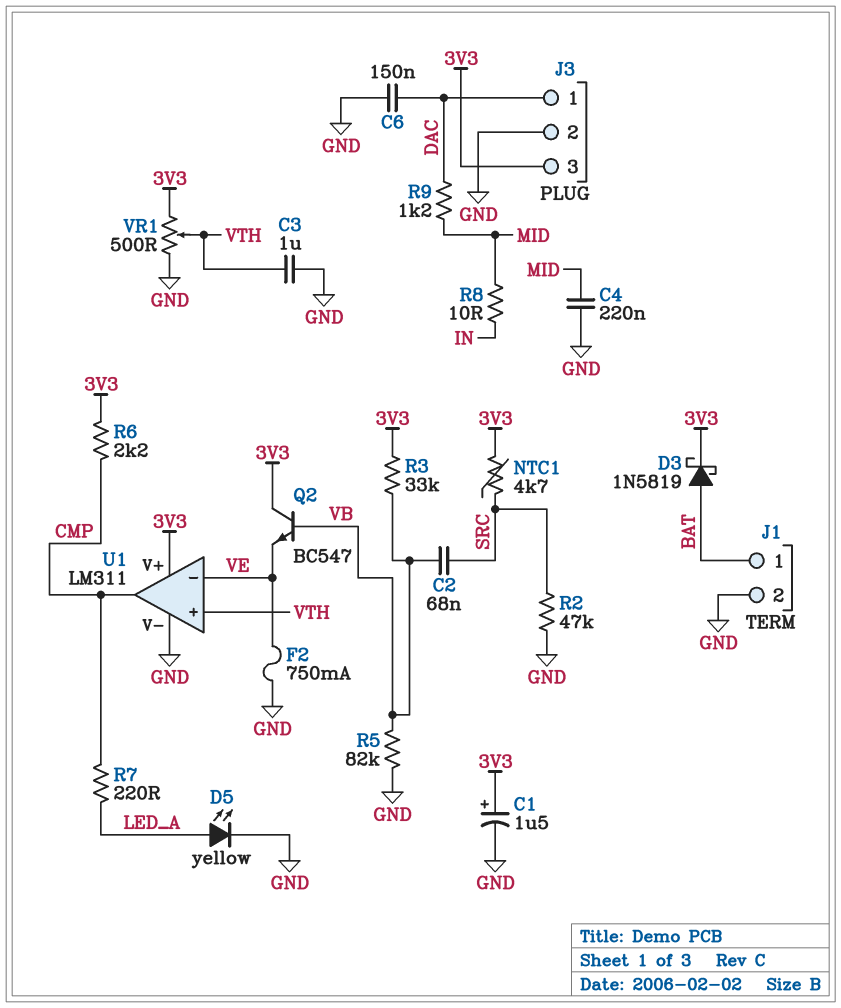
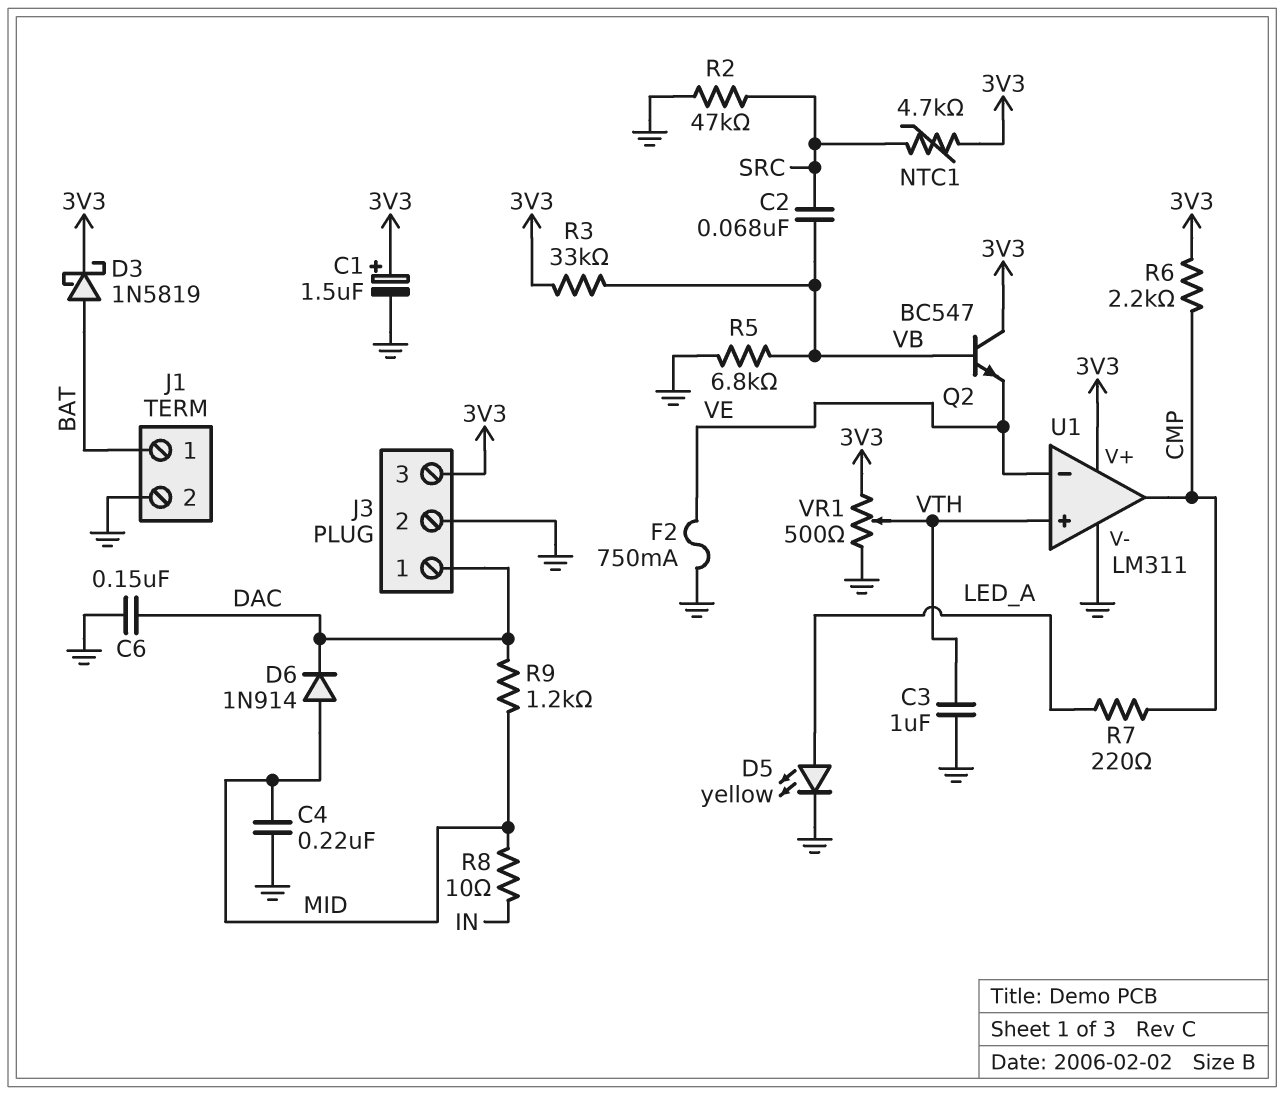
D6: none -> diode 1N914 (A MID, K DAC)
R5: 82k (GND, VB) -> 6.8k (GND, VB)

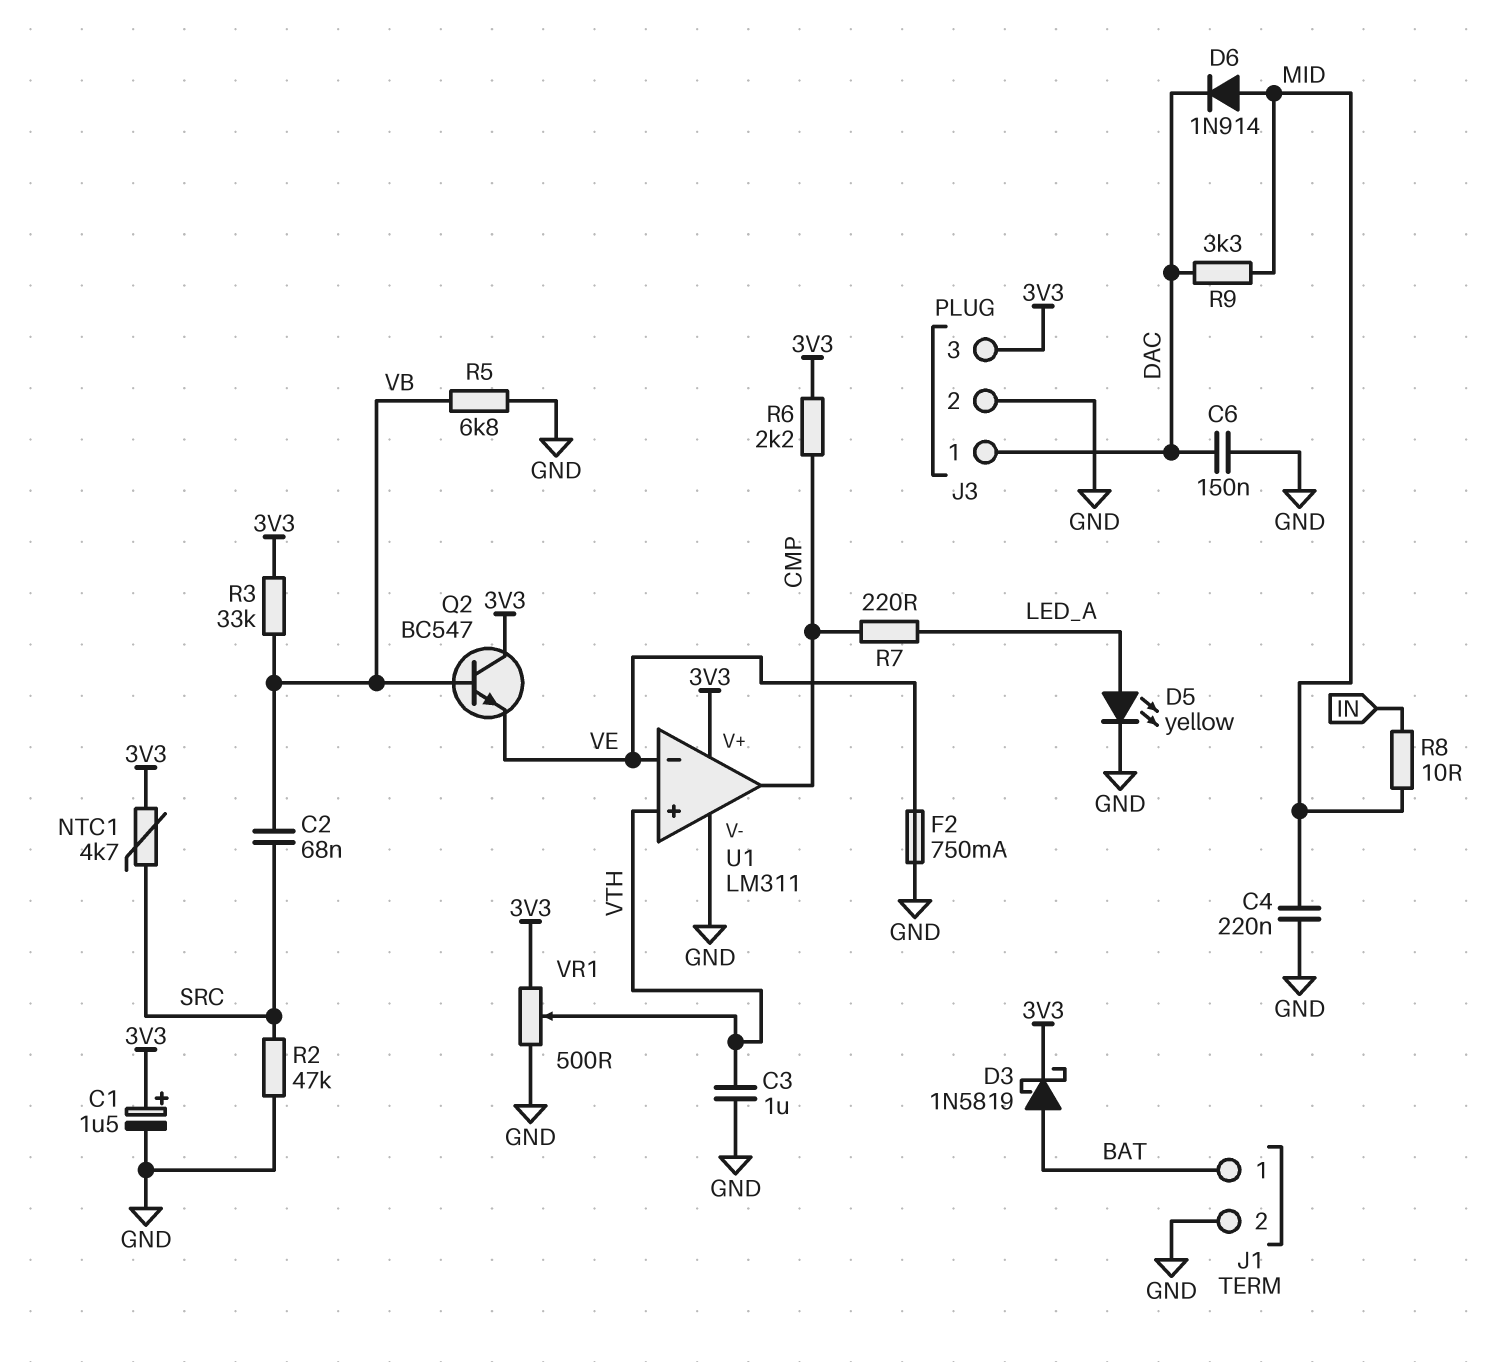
R9: 1.2k (DAC, MID) -> 3.3k (DAC, MID)

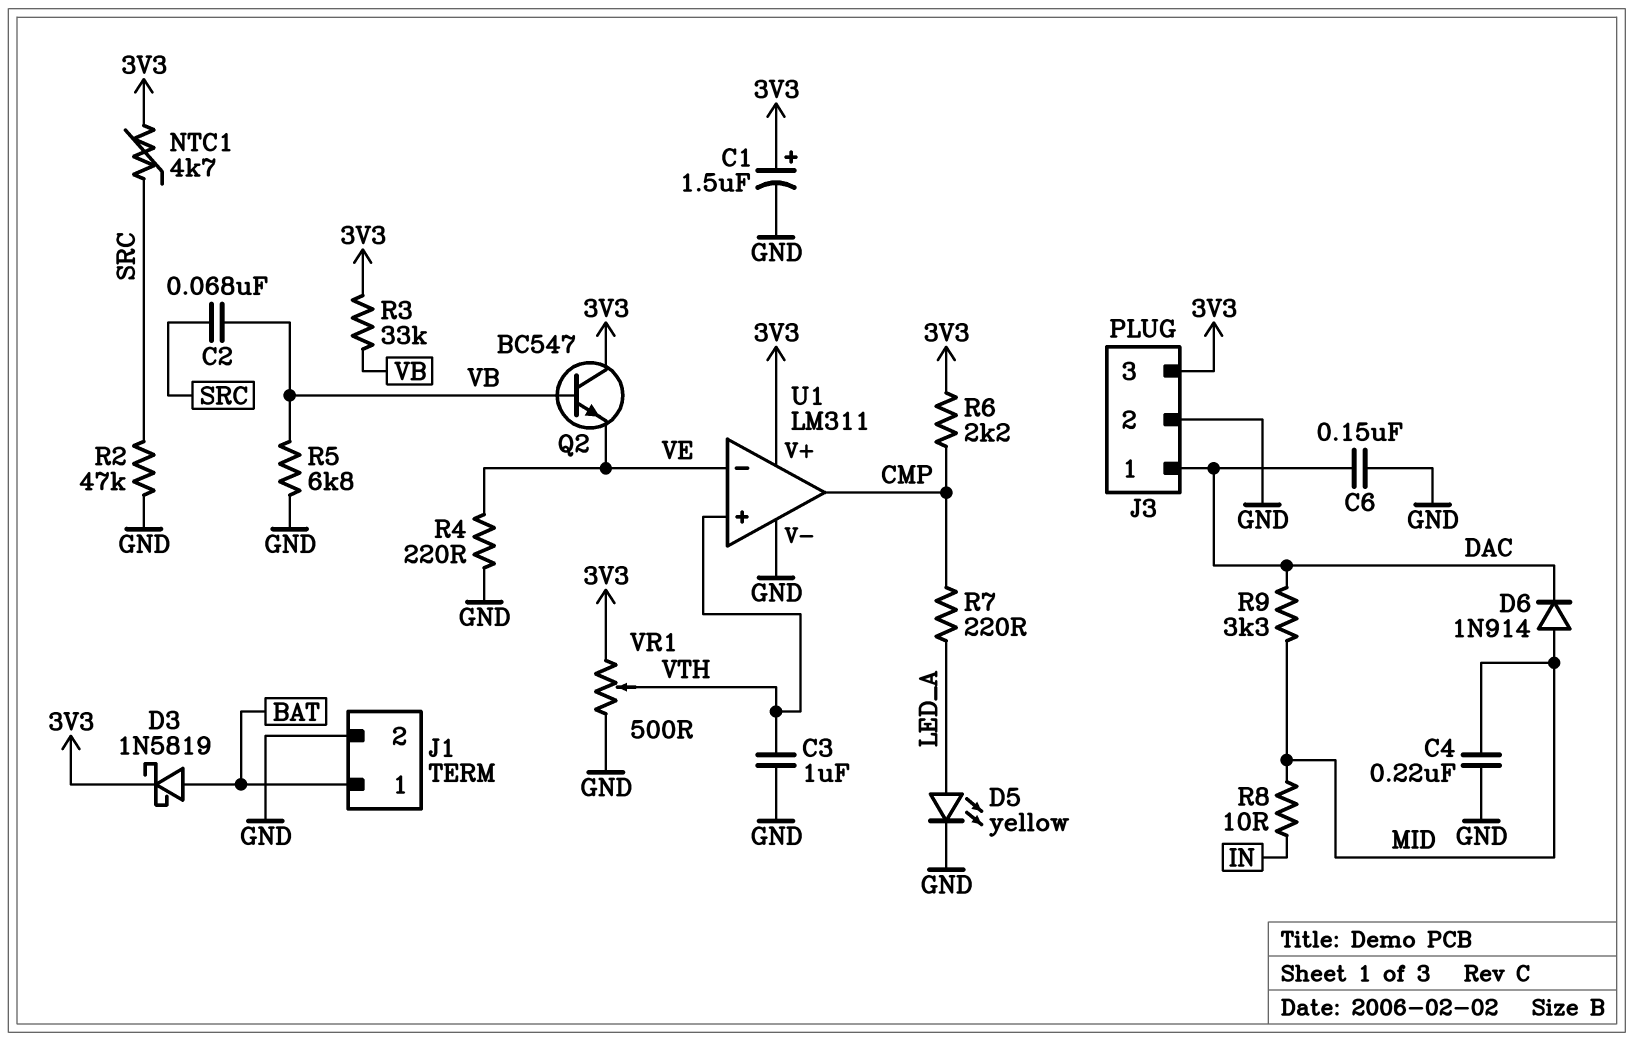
F2: 750mA (GND, VE) -> none
R4: none -> 220 (GND, VE)

